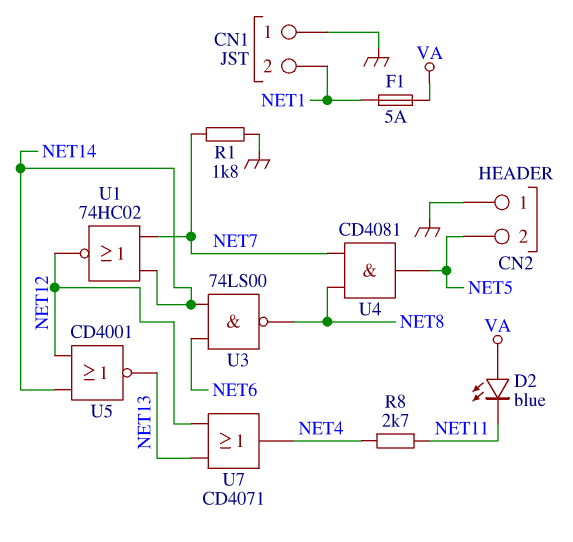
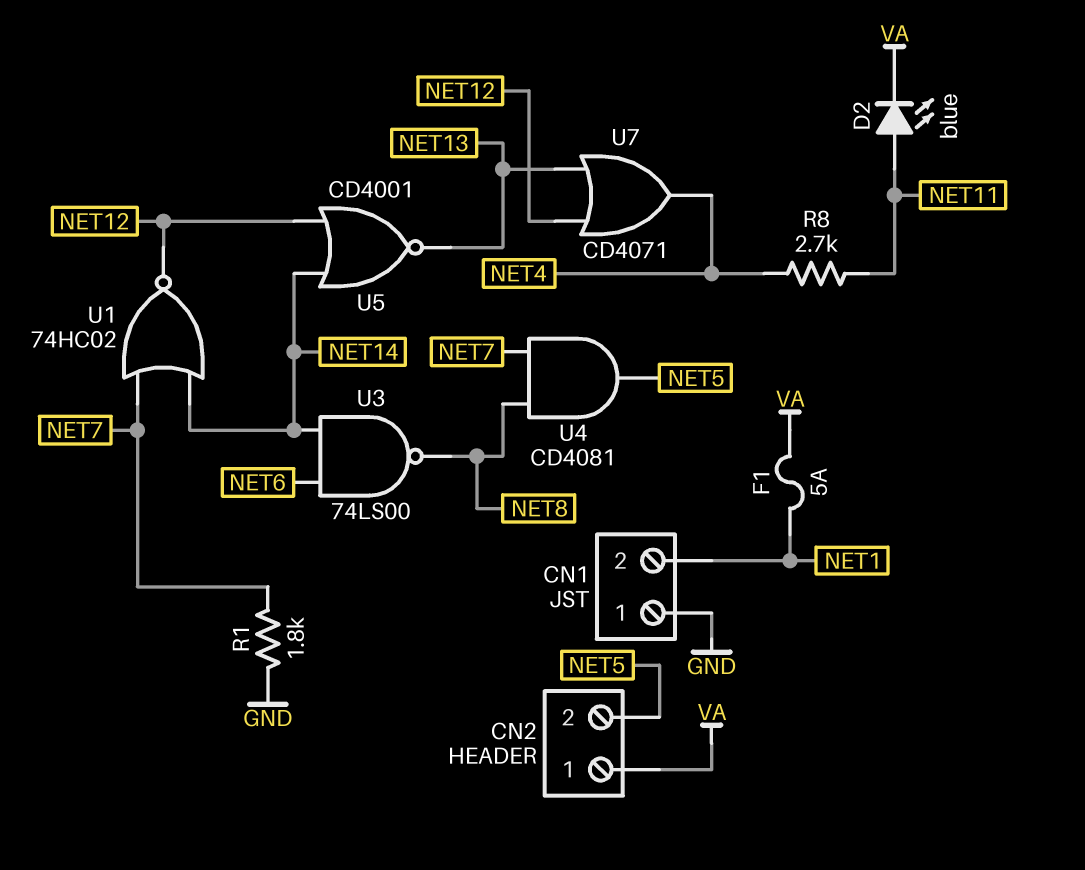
CN2 pin 1: GND -> VA
D2: LED blue (A VA, K NET11) -> LED blue (A NET11, K VA)

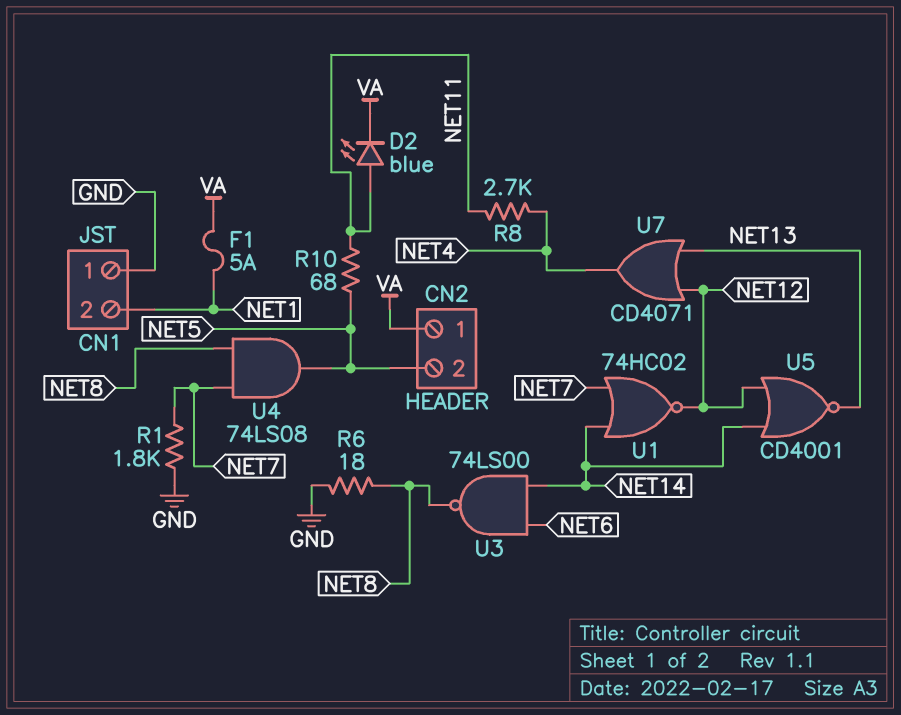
R6: none -> 18 (GND, NET8)
R10: none -> 68 (NET5, NET11)
U4: AND CD4081 (in NET7, in NET8, out NET5) -> AND 74LS08 (in NET7, in NET8, out NET5)

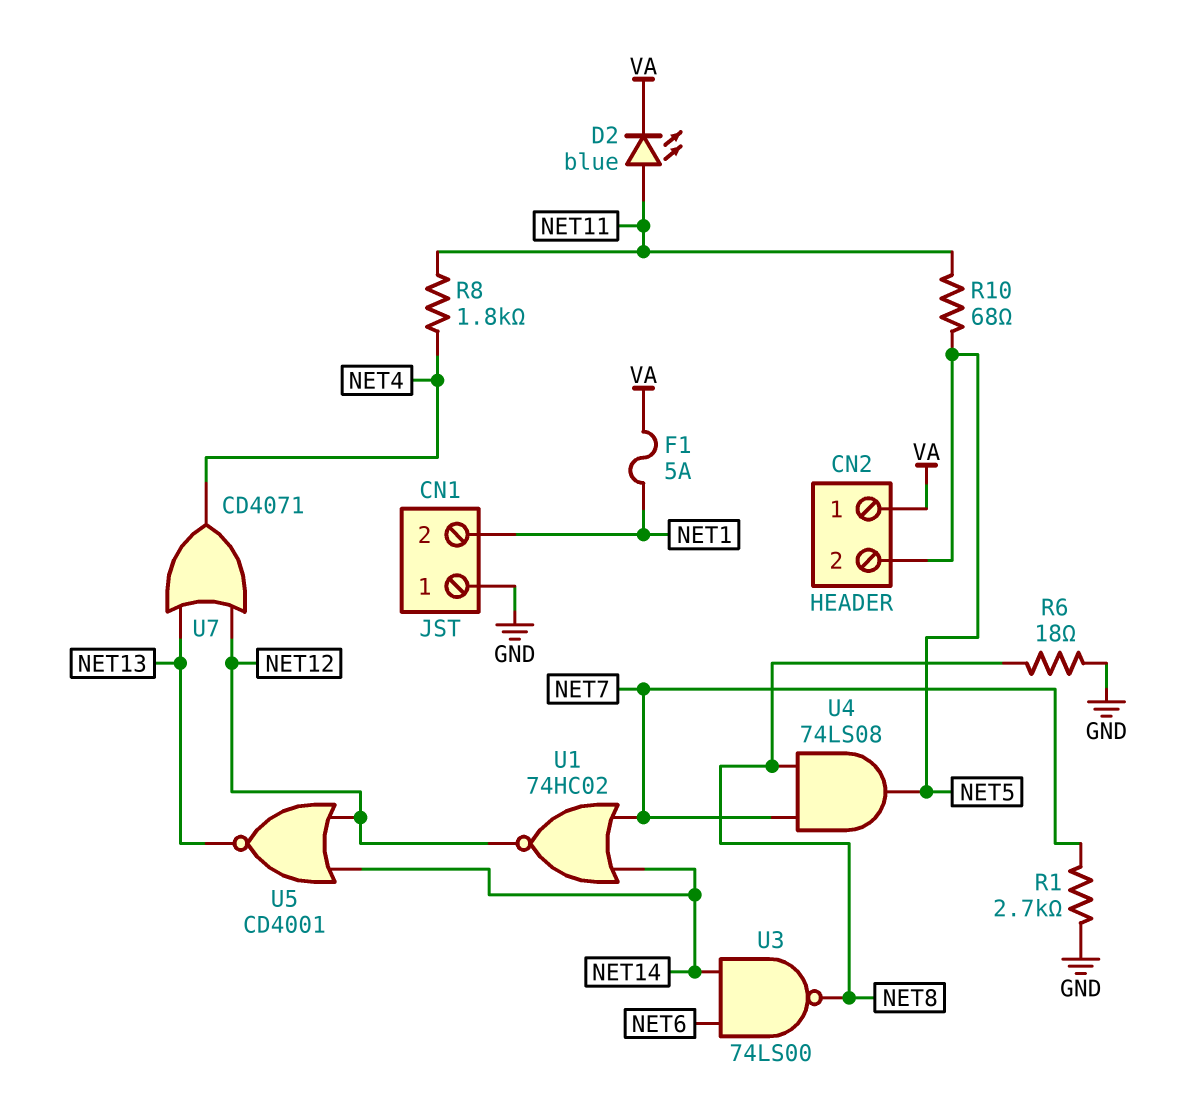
R1: 1.8k (GND, NET7) -> 2.7k (GND, NET7)
R8: 2.7k (NET4, NET11) -> 1.8k (NET4, NET11)

